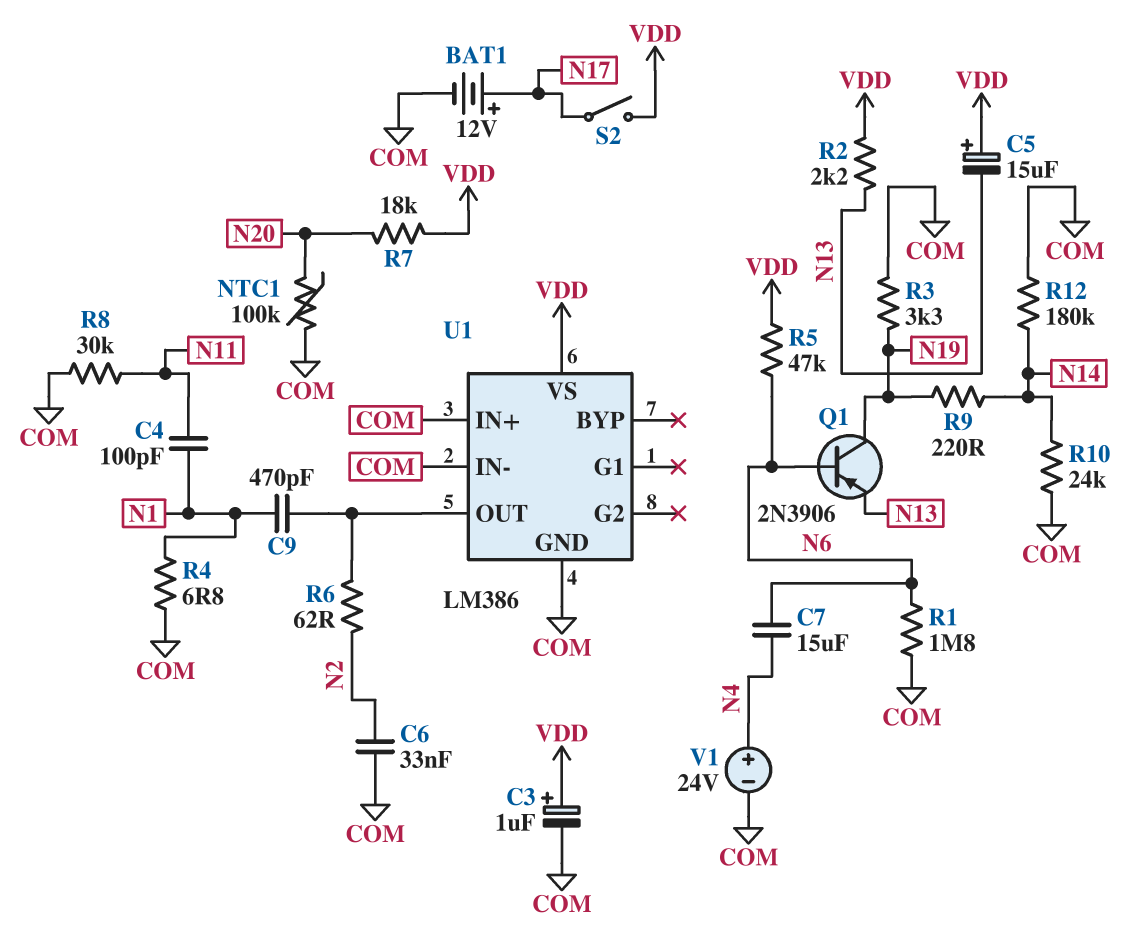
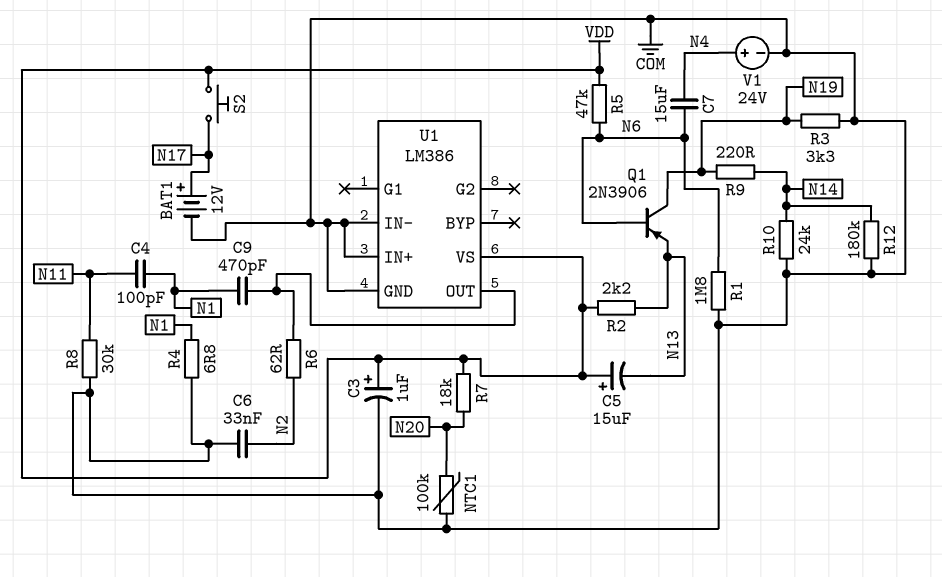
S2: switch (N17, VDD) -> button (N17, VDD)

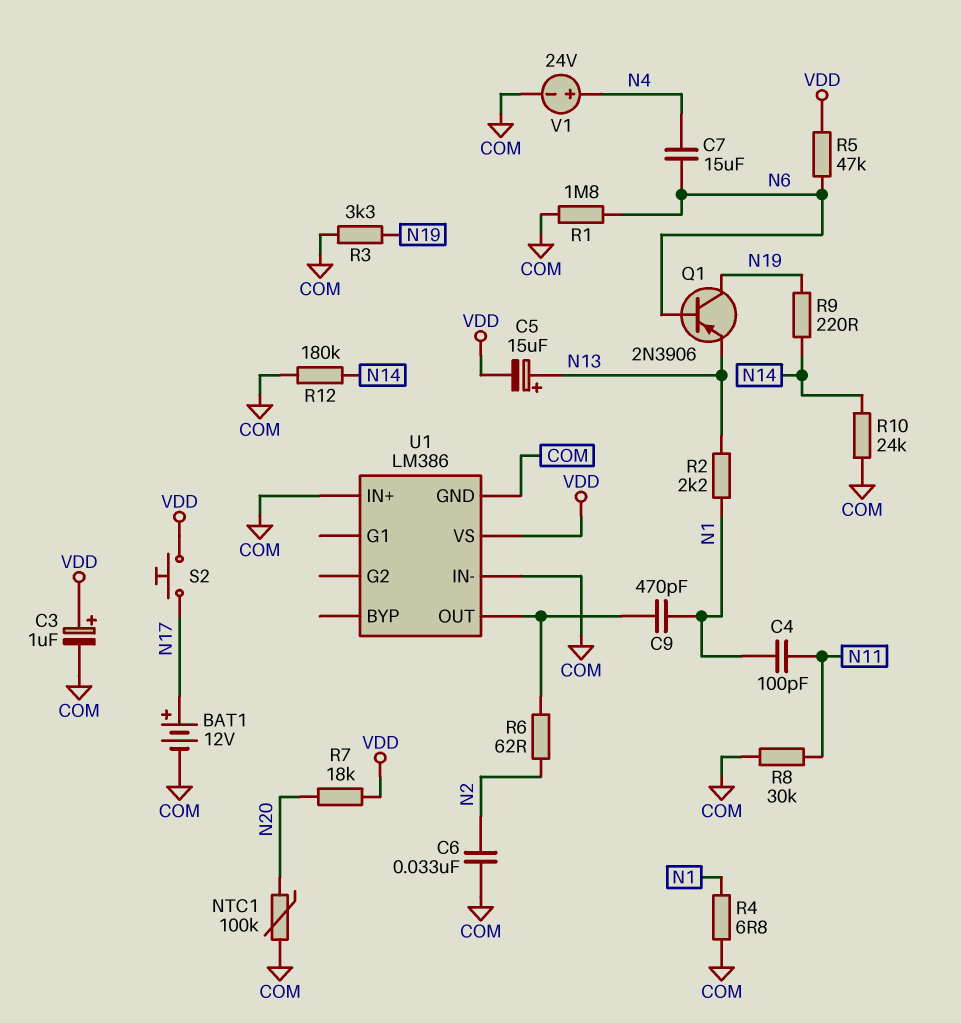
C5: 15uF (plus VDD, minus N13) -> 15uF (plus N13, minus VDD)
R2: 2.2k (N13, VDD) -> 2.2k (N1, N13)

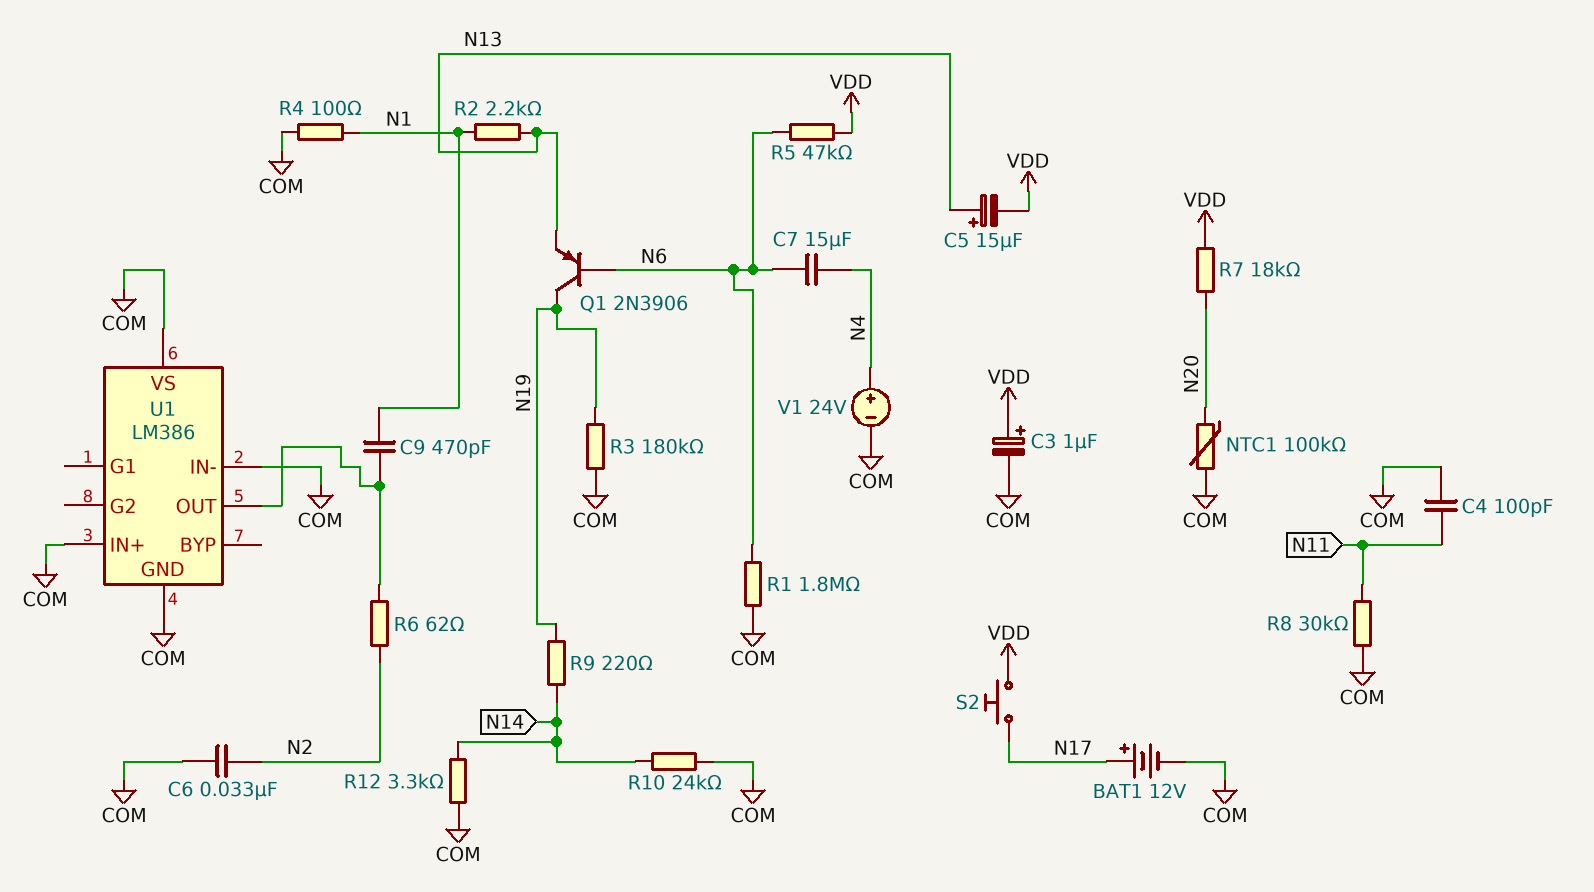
C4: 100pF (N1, N11) -> 100pF (COM, N11)
R3: 3.3k (COM, N19) -> 180k (COM, N19)
R4: 6.8 (COM, N1) -> 100 (COM, N1)
R12: 180k (COM, N14) -> 3.3k (COM, N14)
U1 pin VS: VDD -> COM

